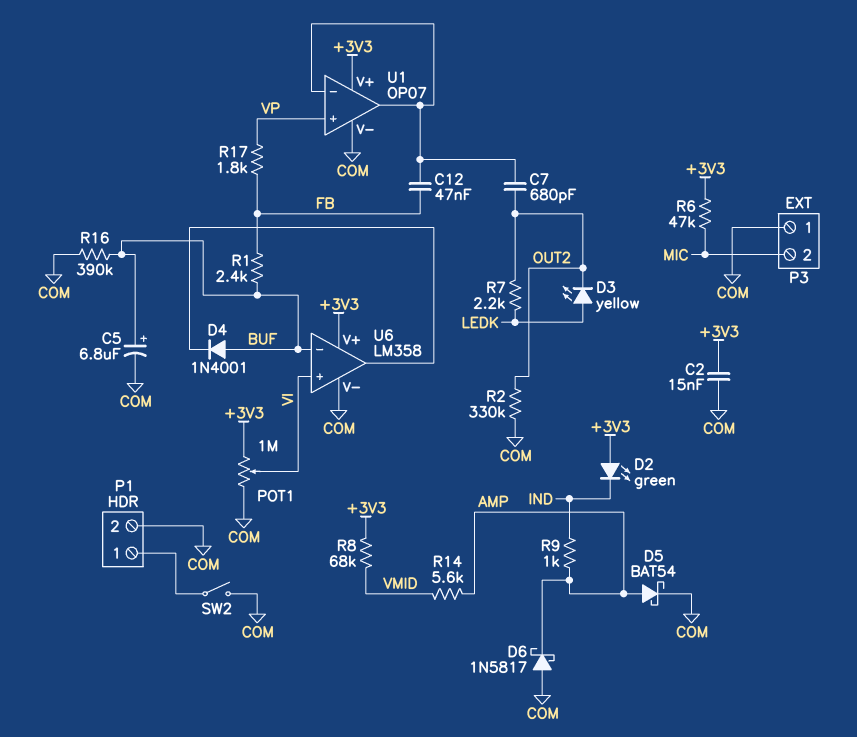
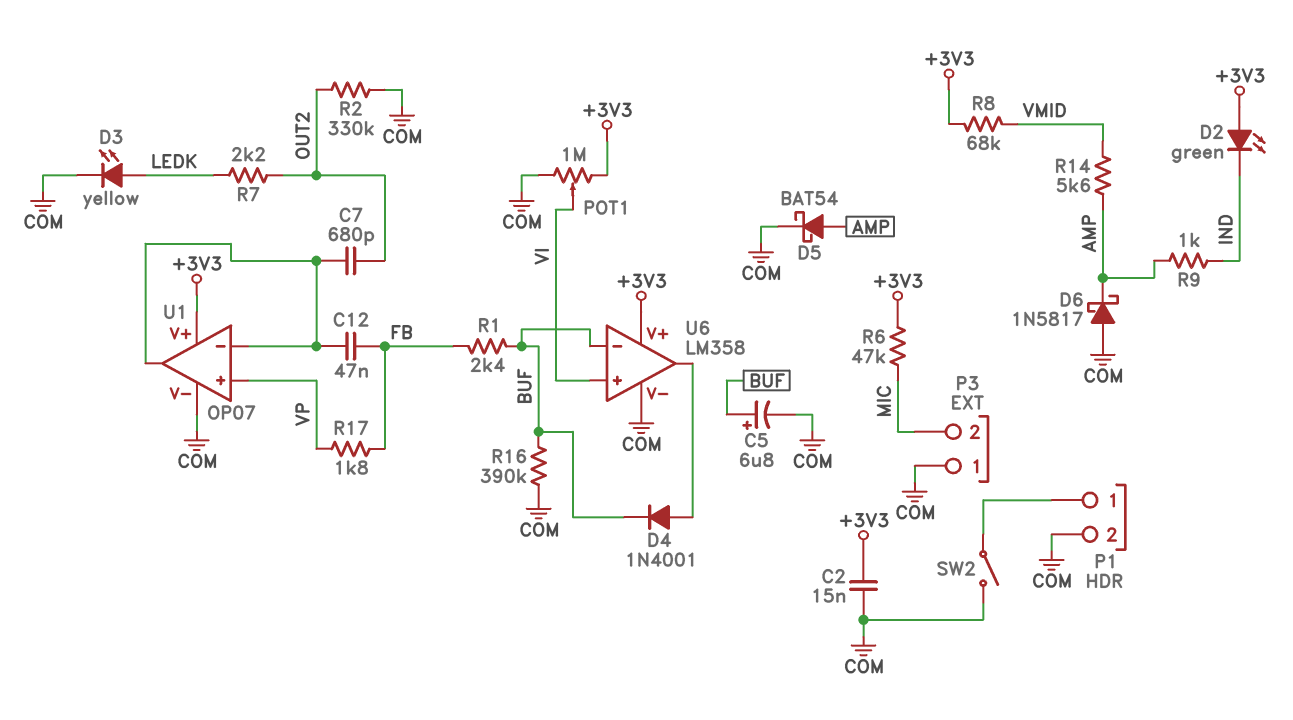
D3: LED yellow (A LEDK, K OUT2) -> LED yellow (A LEDK, K COM)
D4: diode 1N4001 (A BUF, K U6/out) -> diode 1N4001 (A U6/out, K BUF)

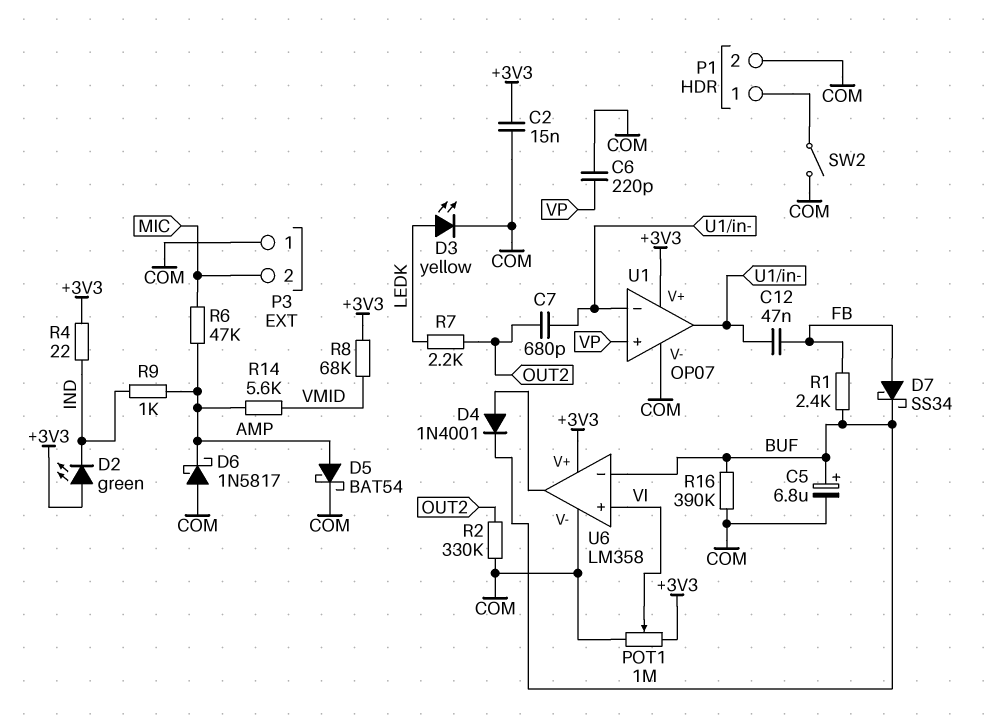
C6: none -> 220pF (COM, VP)
D7: none -> schottky SS34 (A FB, K BUF)
R4: none -> 22 (+3V3, IND)
R6: 47k (+3V3, MIC) -> 47k (AMP, MIC)
R17: 1.8k (FB, VP) -> none

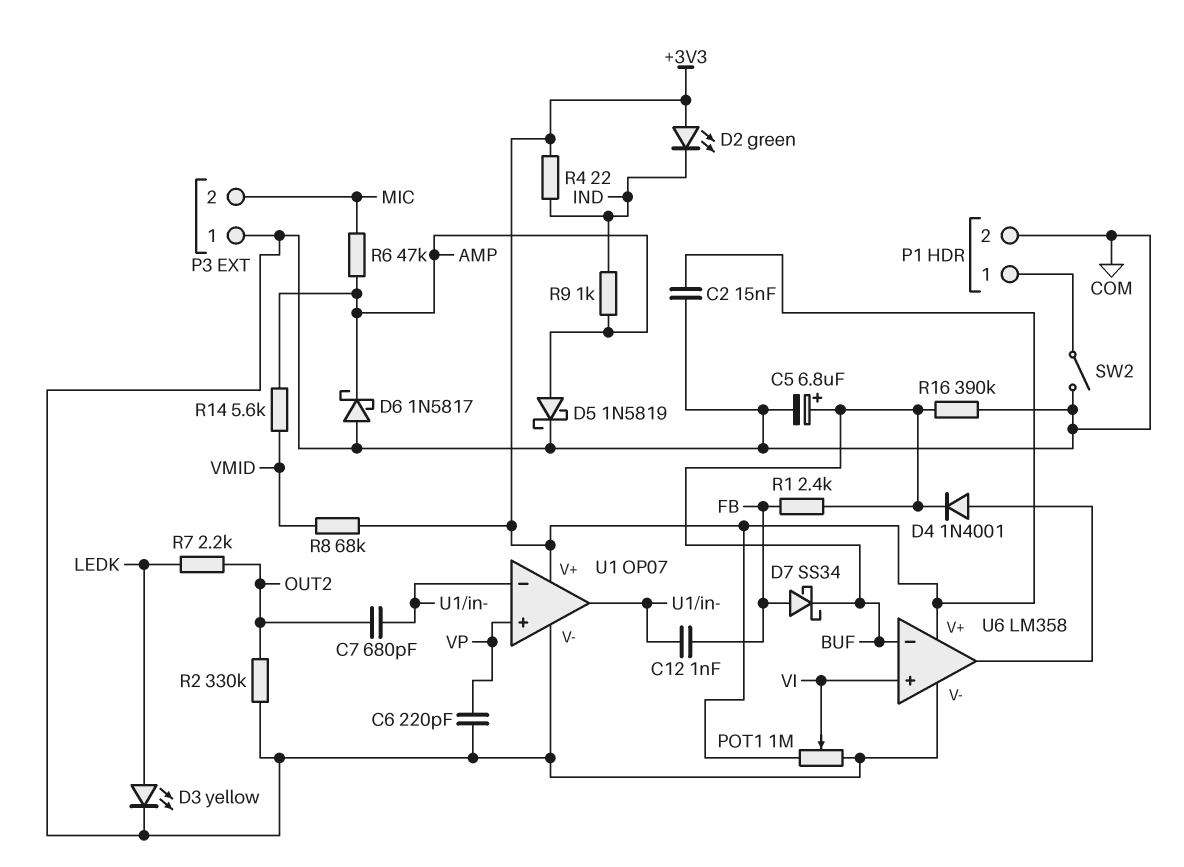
C12: 47nF (FB, U1/in-) -> 1nF (FB, U1/in-)
D5: schottky BAT54 (A AMP, K COM) -> schottky 1N5819 (A AMP, K COM)

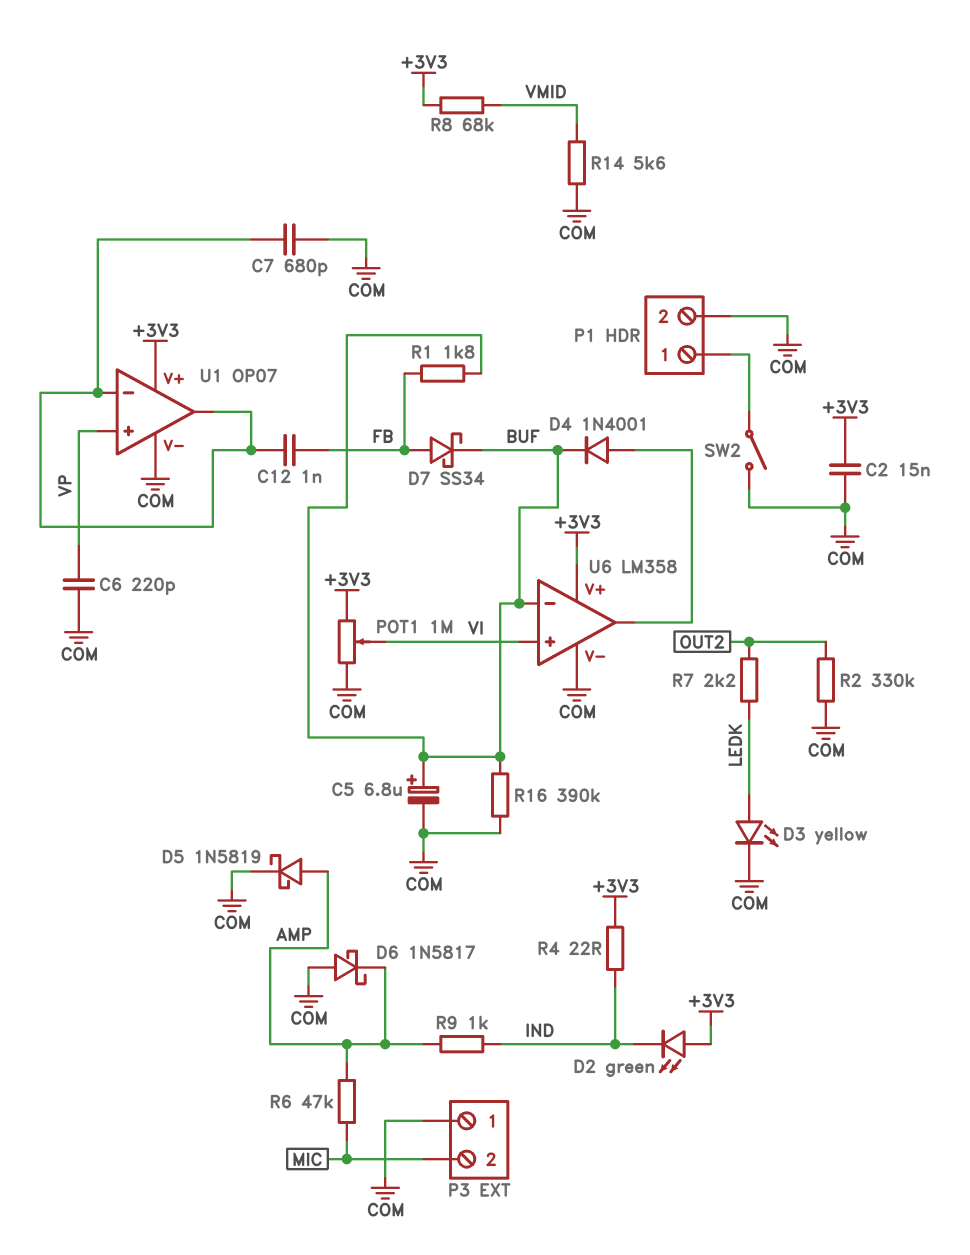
C7: 680pF (OUT2, U1/in-) -> 680pF (COM, U1/in-)
R1: 2.4k (BUF, FB) -> 1.8k (BUF, FB)
R14: 5.6k (AMP, VMID) -> 5.6k (COM, VMID)

